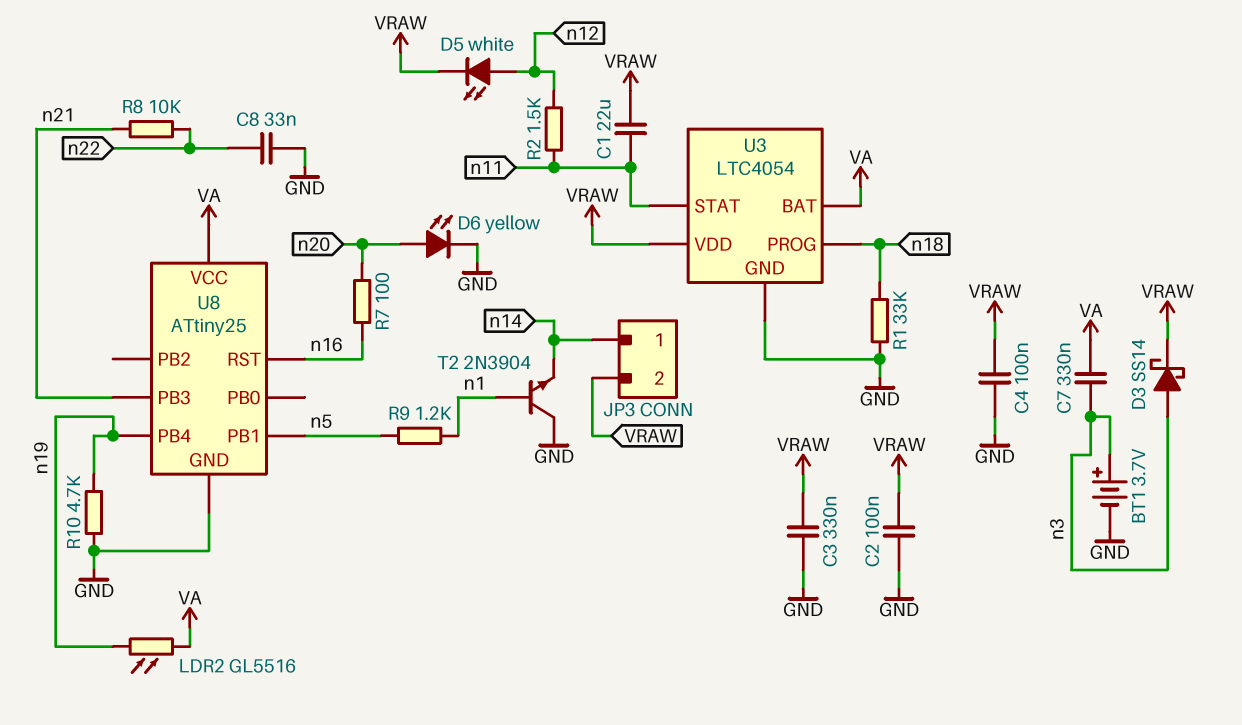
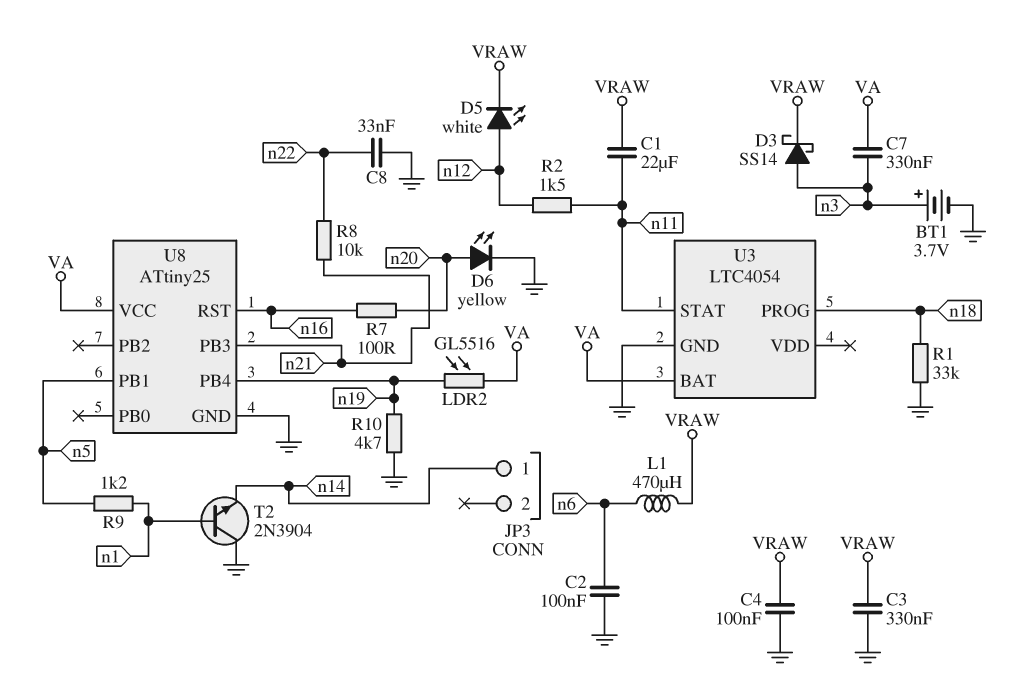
C2: 100nF (GND, VRAW) -> 100nF (GND, n6)
JP3 pin 2: VRAW -> none
L1: none -> 470uH (VRAW, n6)
U3 pin VDD: VRAW -> none

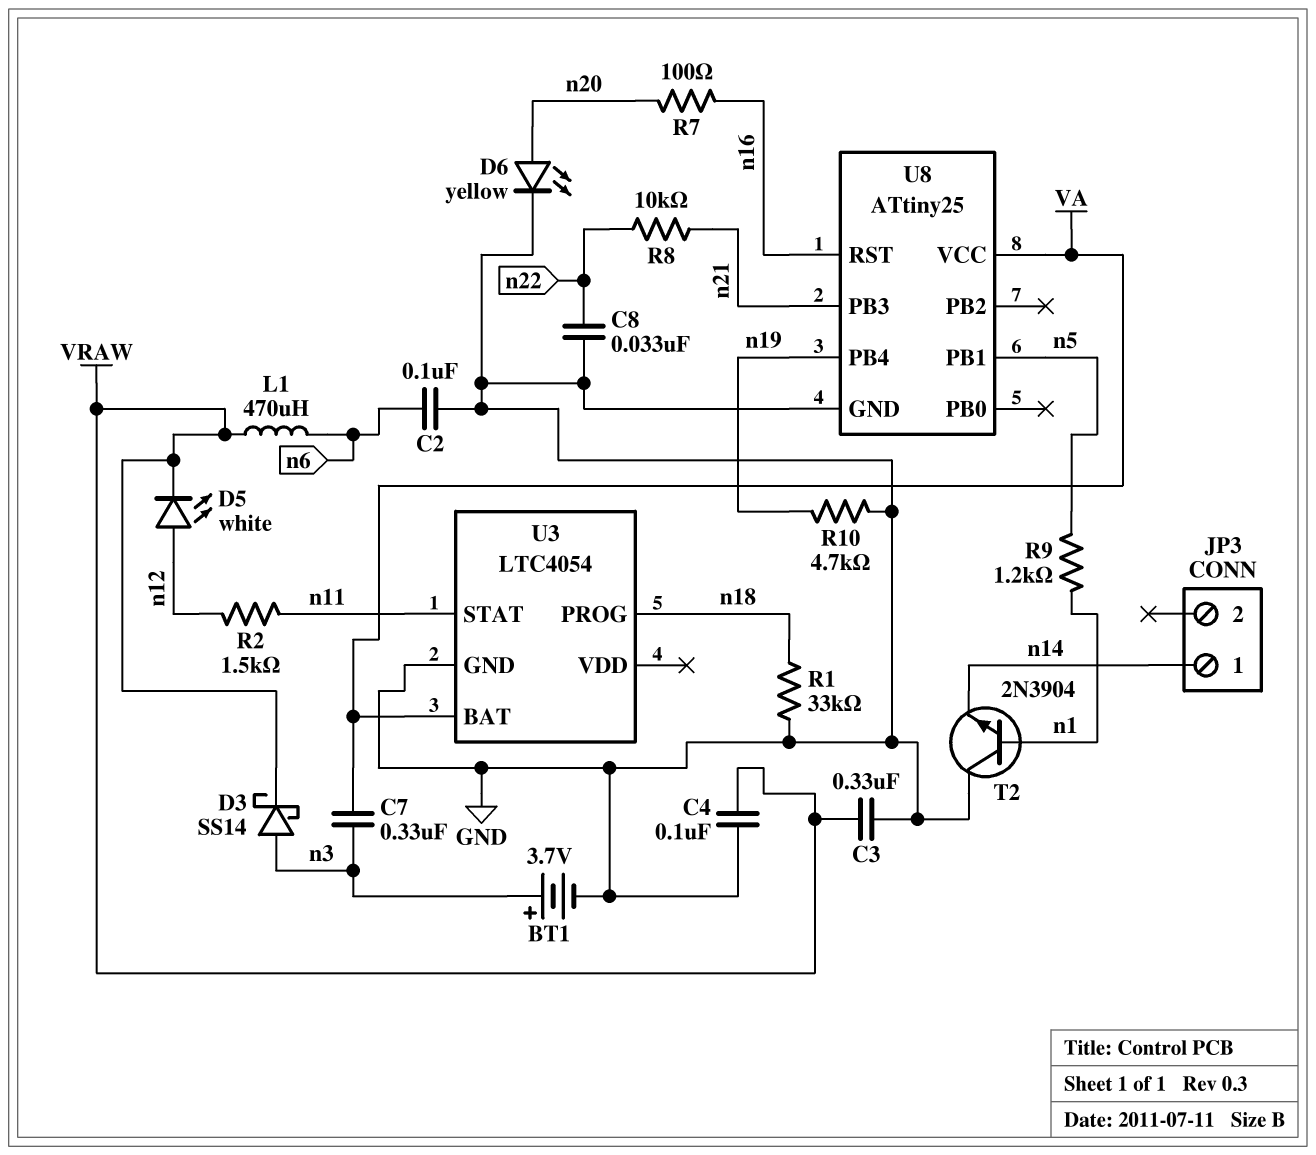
C1: 22uF (VRAW, n11) -> none
LDR2: GL5516 (VA, n19) -> none

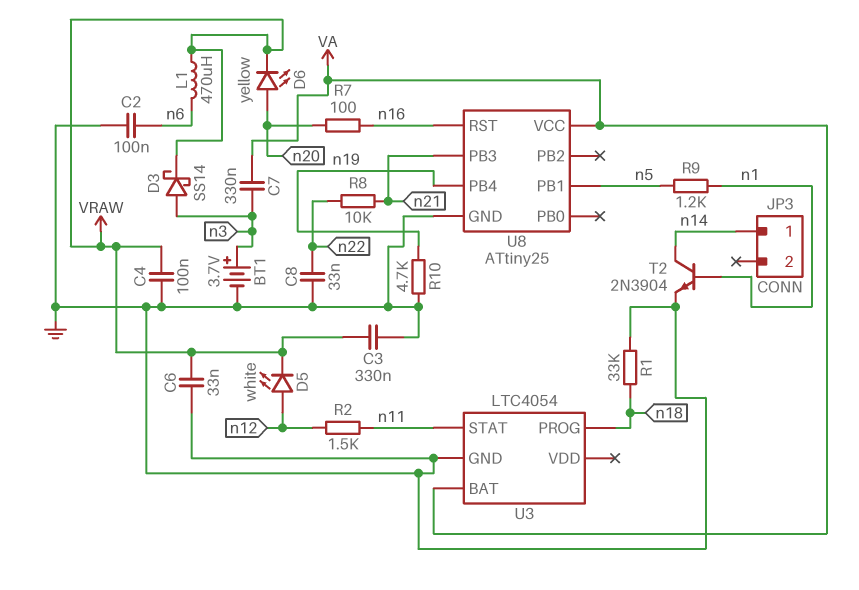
C6: none -> 33nF (GND, VRAW)
D6: LED yellow (A n20, K GND) -> LED yellow (A n20, K VRAW)
T2: NPN 2N3904 (B n1, C GND, E n14) -> NPN 2N3904 (B n1, C n14, E GND)

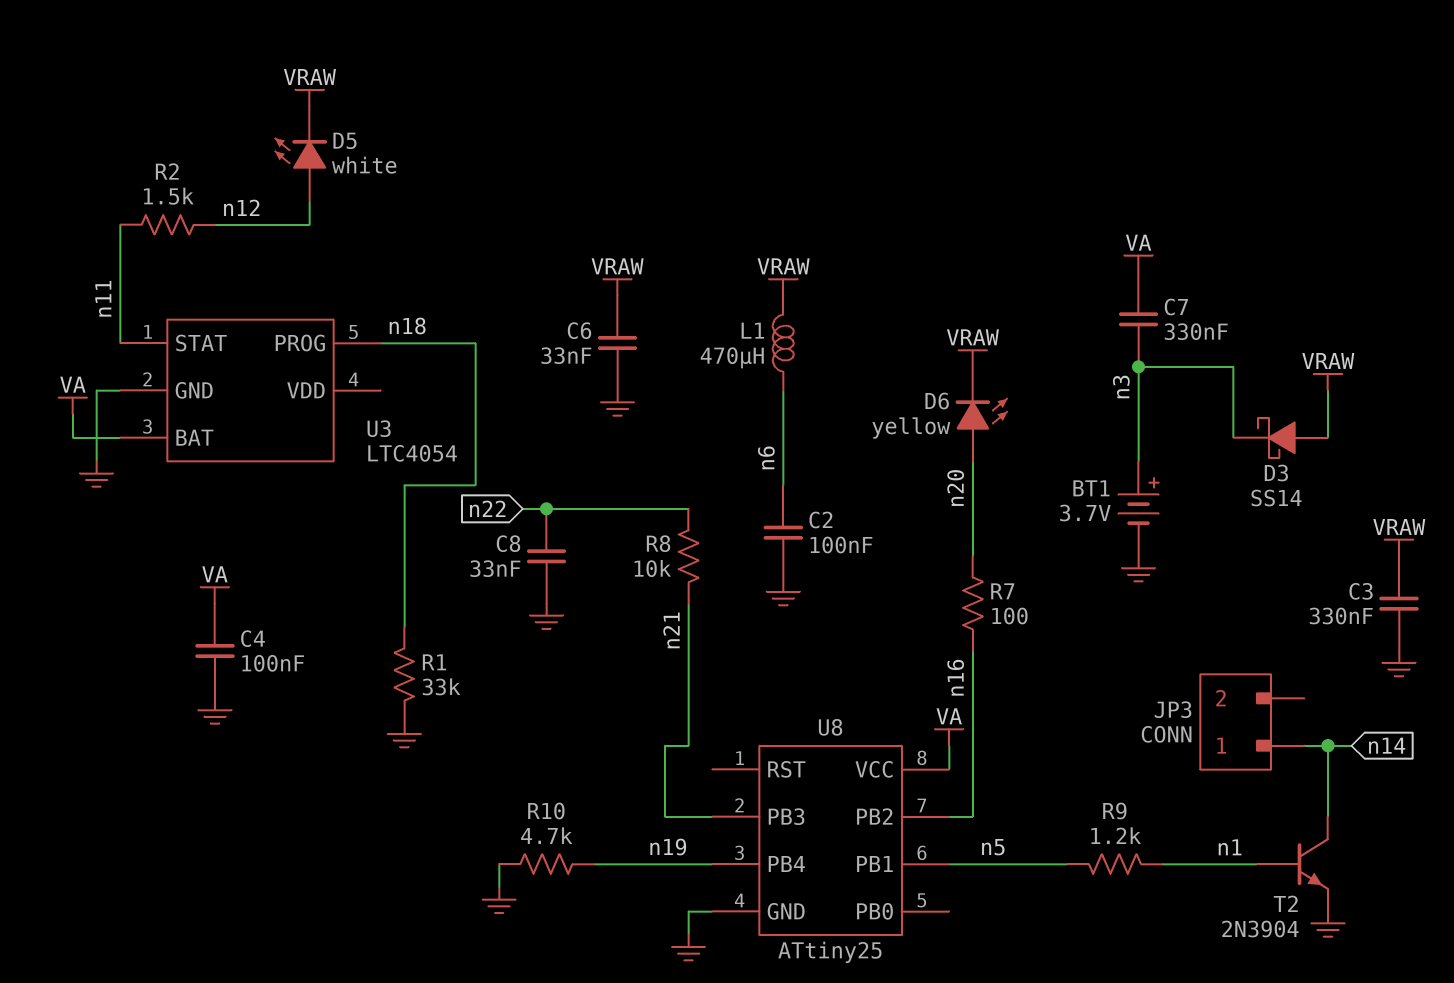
C4: 100nF (GND, VRAW) -> 100nF (GND, VA)
D3: schottky SS14 (A n3, K VRAW) -> schottky SS14 (A VRAW, K n3)
U8 pin PB2: none -> n16
U8 pin RST: n16 -> none

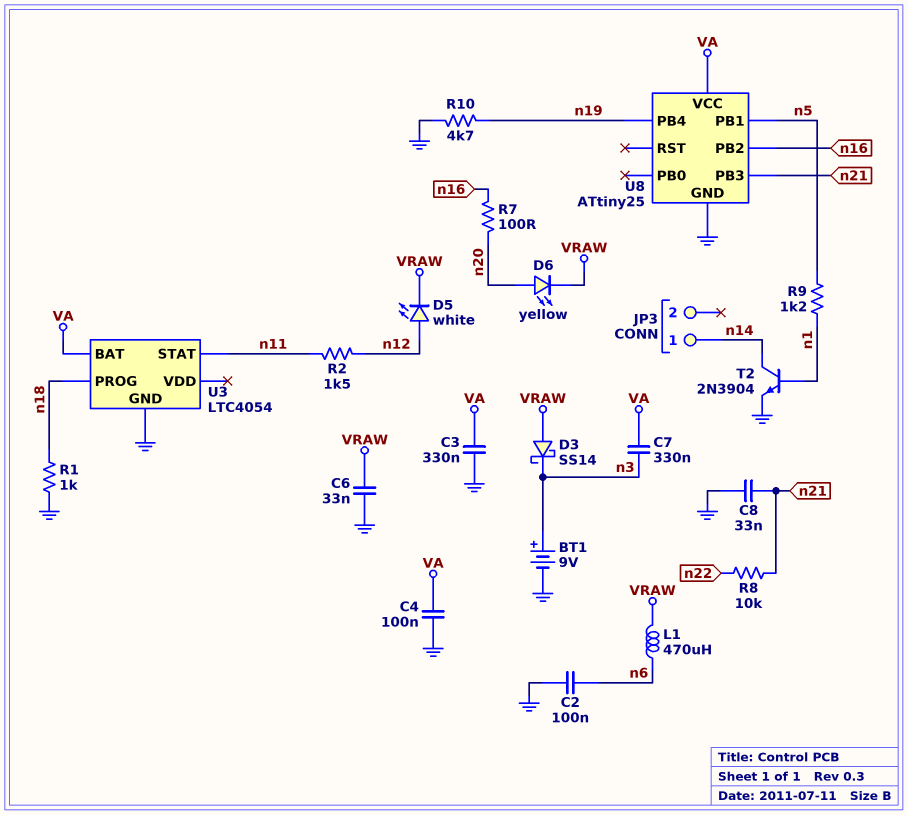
BT1: 3.7V (plus n3, minus GND) -> 9V (plus n3, minus GND)
C3: 330nF (GND, VRAW) -> 330nF (GND, VA)
C8: 33nF (GND, n22) -> 33nF (GND, n21)
R1: 33k (GND, n18) -> 1k (GND, n18)

